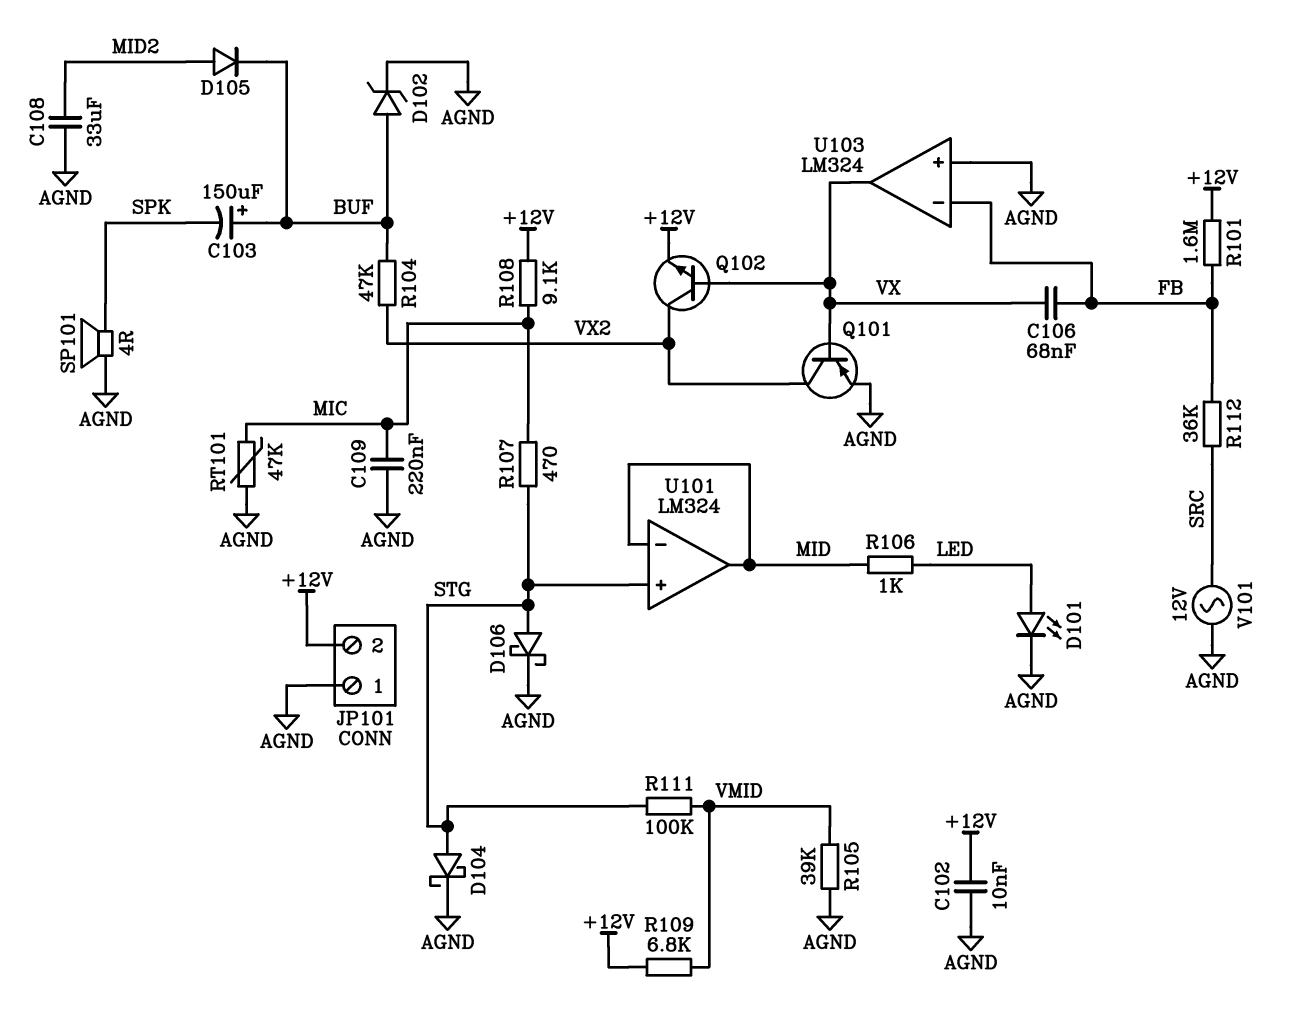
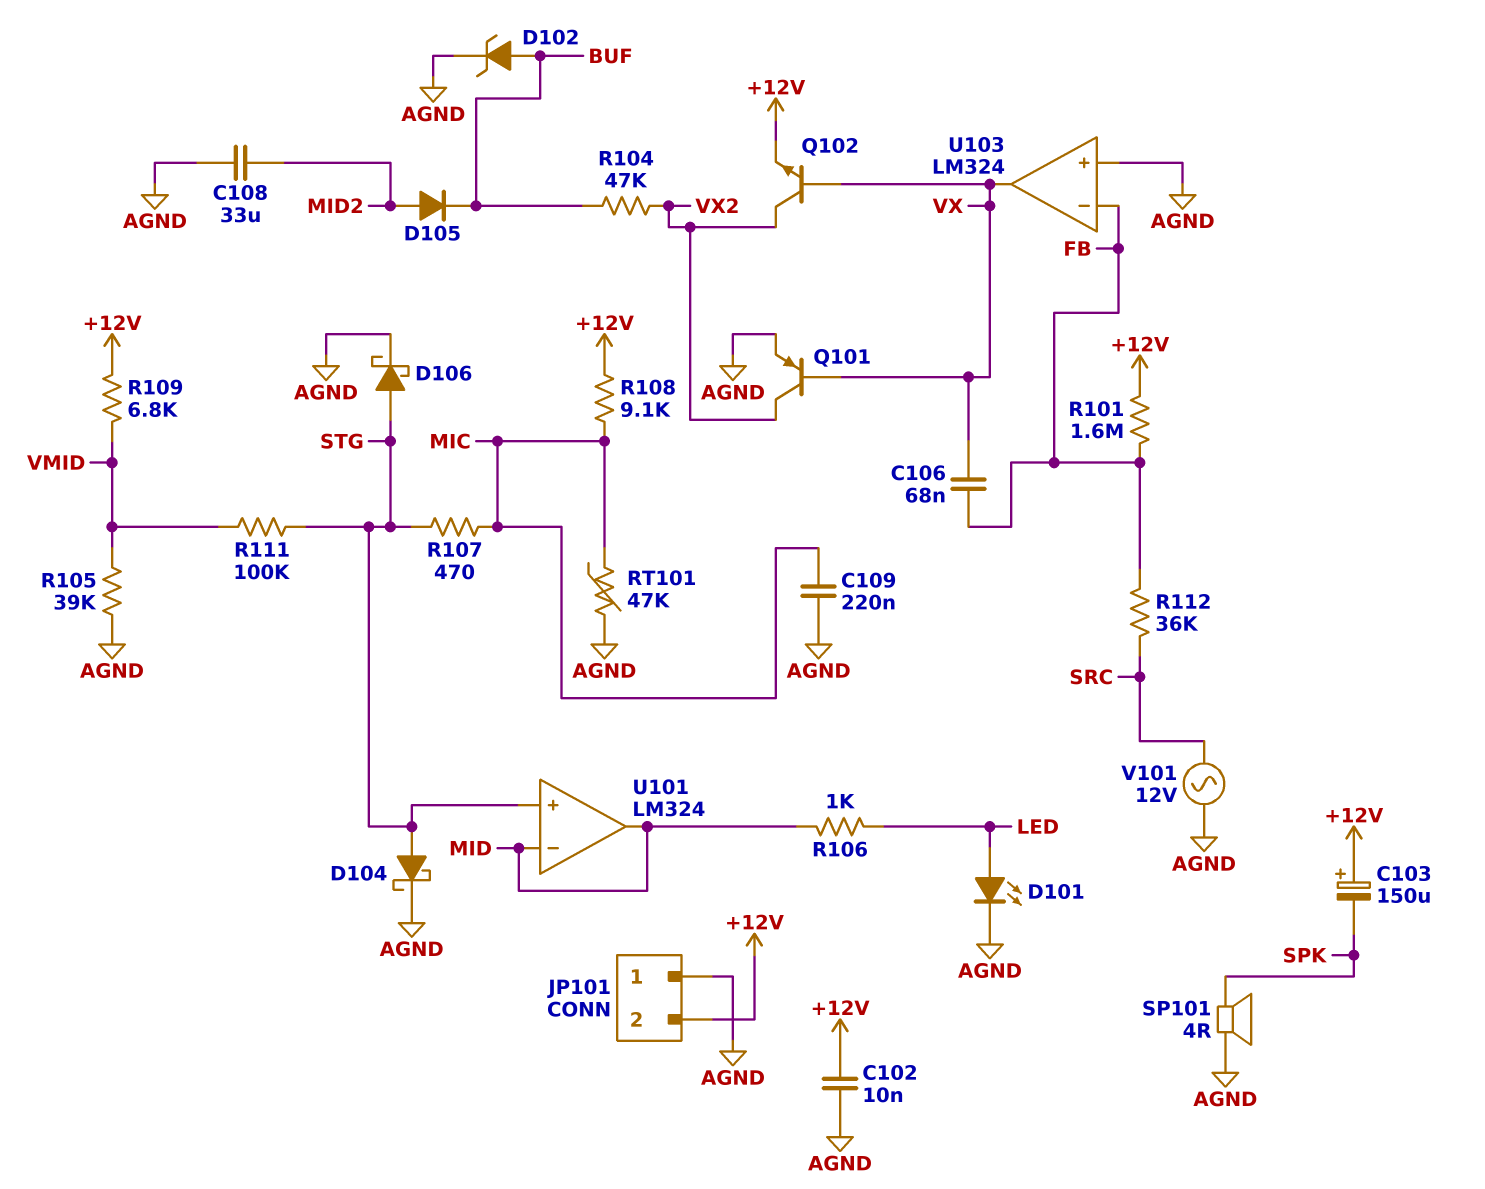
C103: 150uF (plus BUF, minus SPK) -> 150uF (plus +12V, minus SPK)

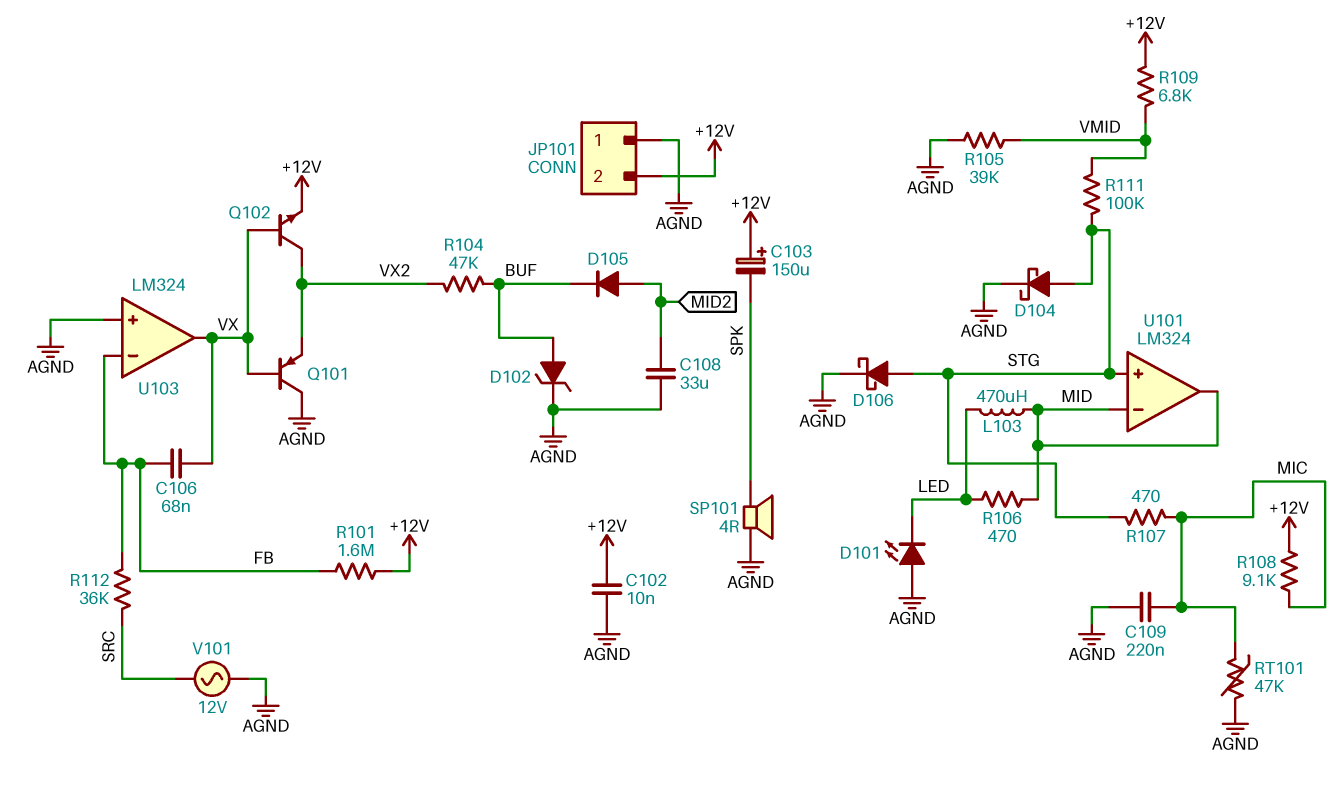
D101: LED (A LED, K AGND) -> LED (A AGND, K LED)
L103: none -> 470uH (LED, MID)
Q101: PNP (B VX, C VX2, E AGND) -> PNP (B VX, C AGND, E VX2)
R106: 1k (LED, MID) -> 470 (LED, MID)

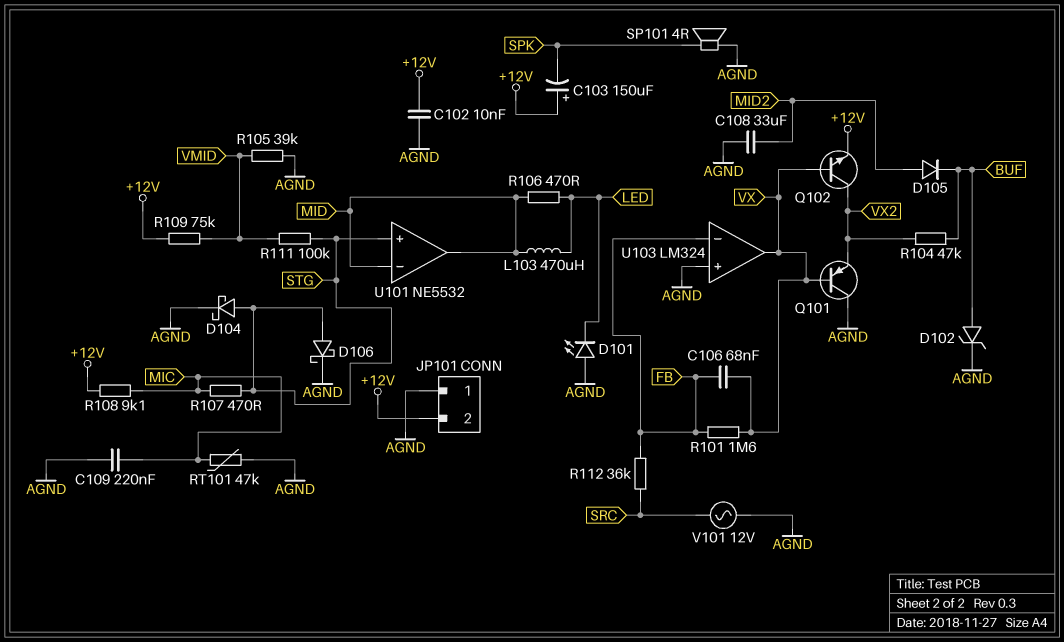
R101: 1.6M (+12V, FB) -> 1.6M (FB, VX)
R109: 6.8k (+12V, VMID) -> 75k (+12V, VMID)
U101: LM324 -> NE5532

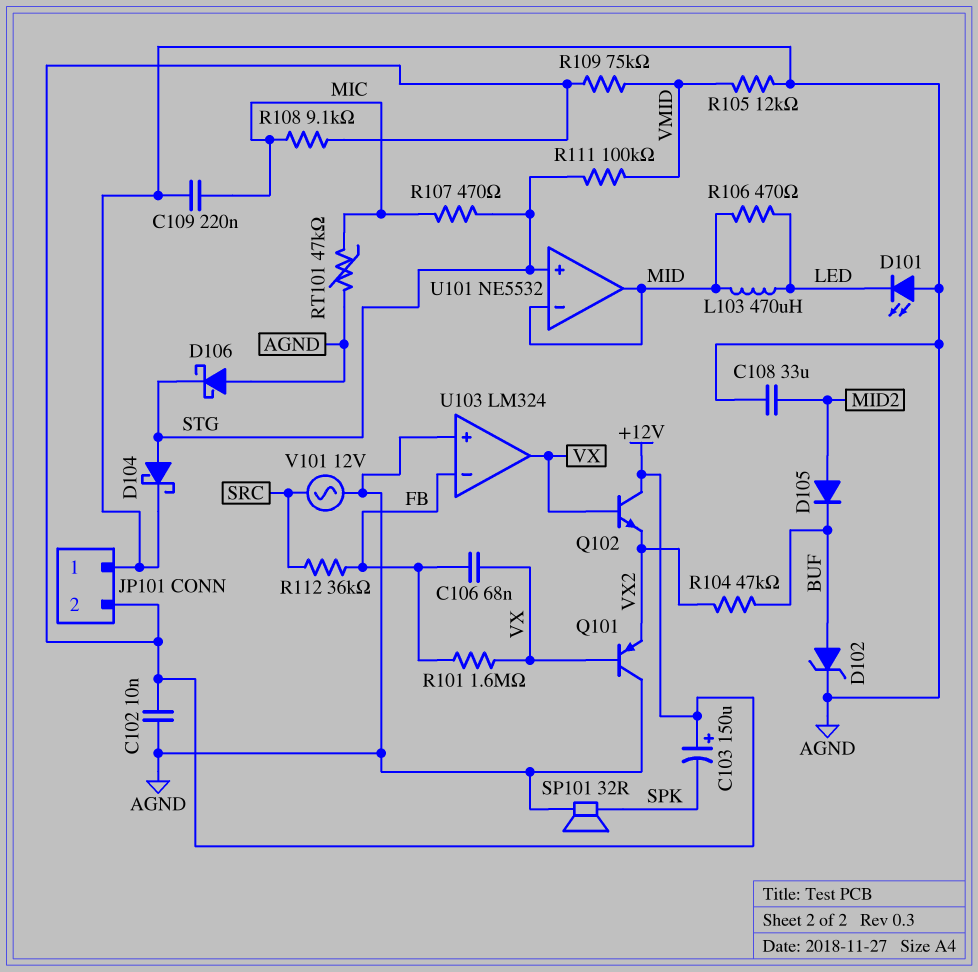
D106: schottky (A STG, K AGND) -> schottky (A AGND, K STG)
Q102: NPN (B VX, C VX2, E +12V) -> NPN (B VX, C +12V, E VX2)
R105: 39k (AGND, VMID) -> 12k (AGND, VMID)
SP101: speaker 4R (AGND, SPK) -> speaker 32R (AGND, SPK)

